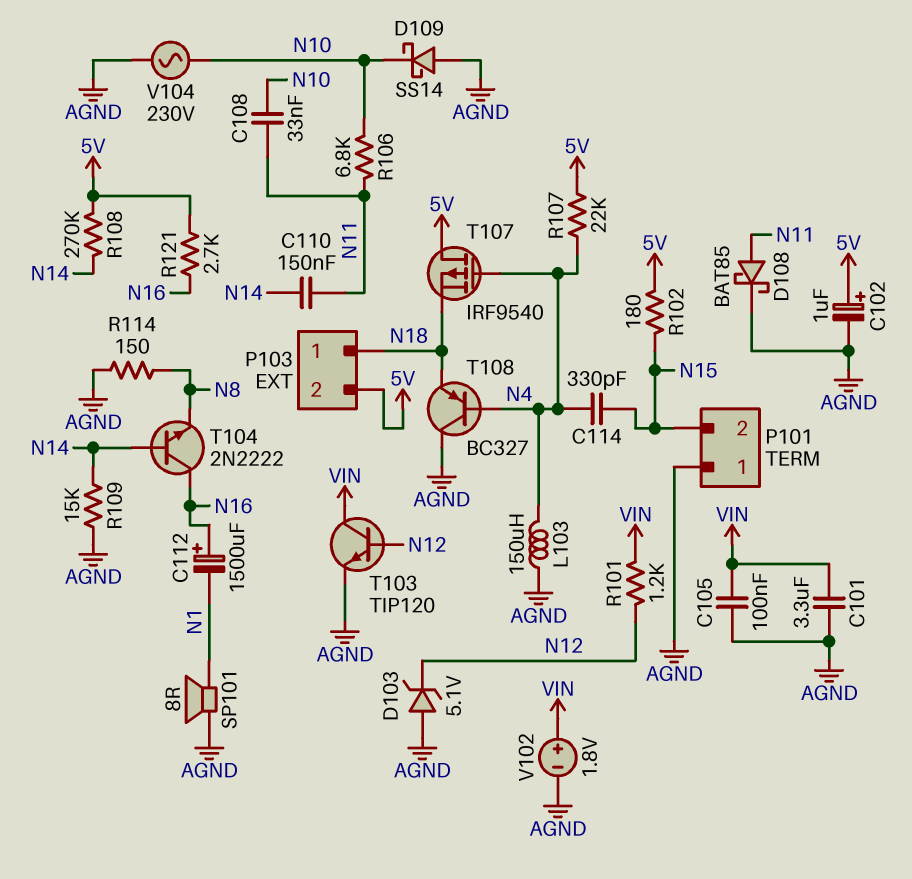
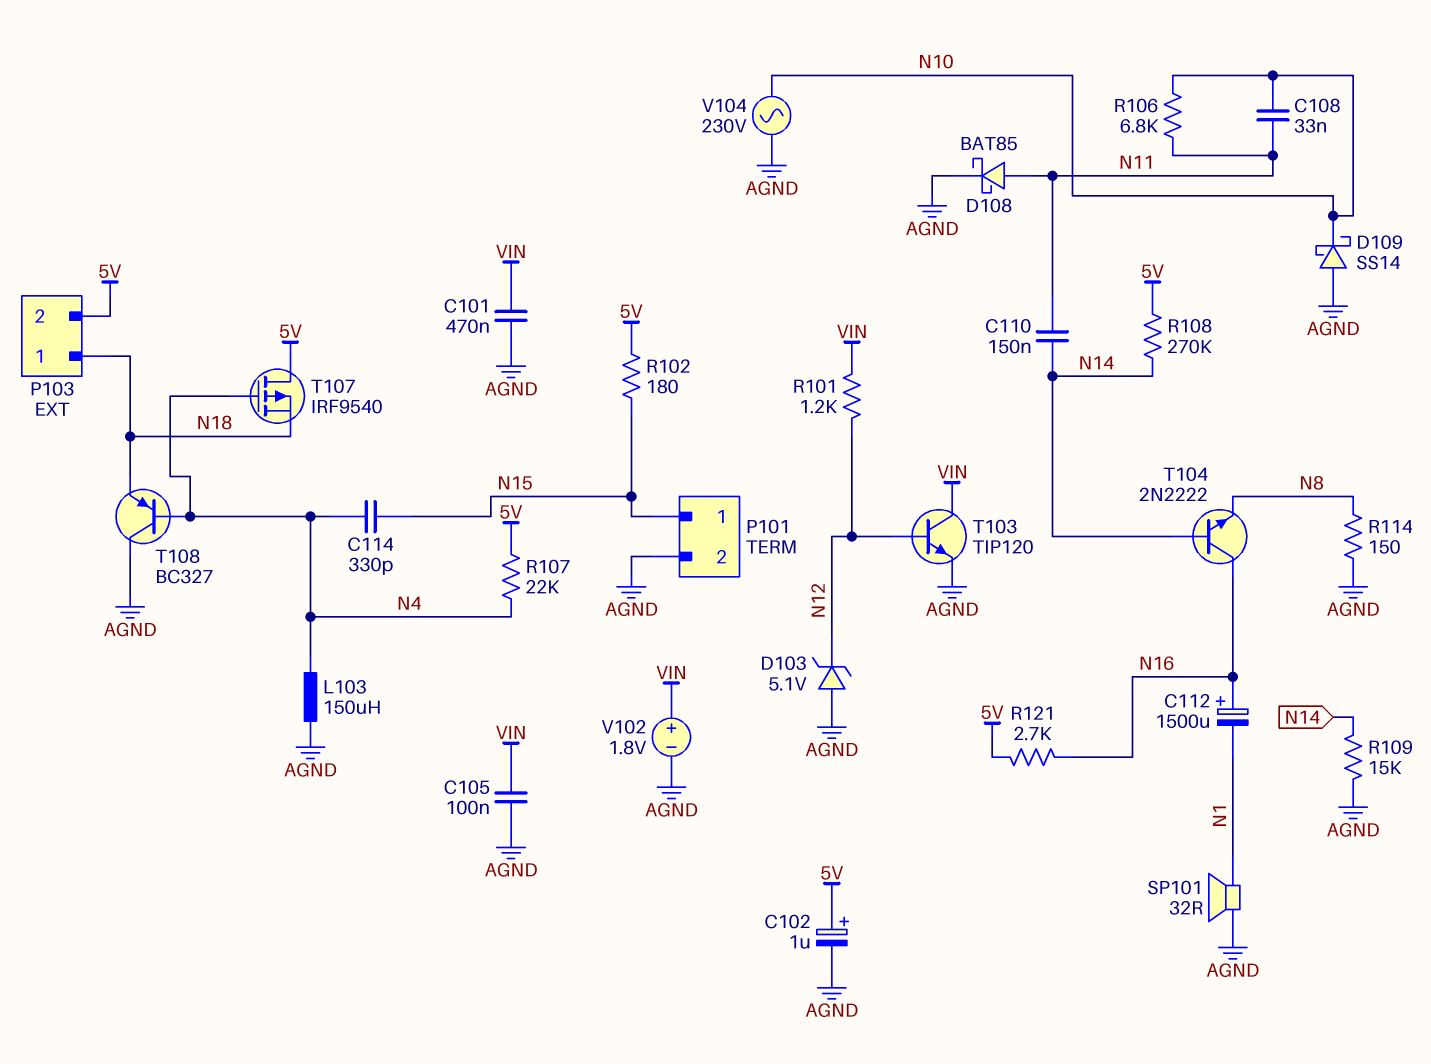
C101: 3.3uF (AGND, VIN) -> 470nF (AGND, VIN)
P101 pin 1: AGND -> N15
P101 pin 2: N15 -> AGND
SP101: speaker 8R (AGND, N1) -> speaker 32R (AGND, N1)

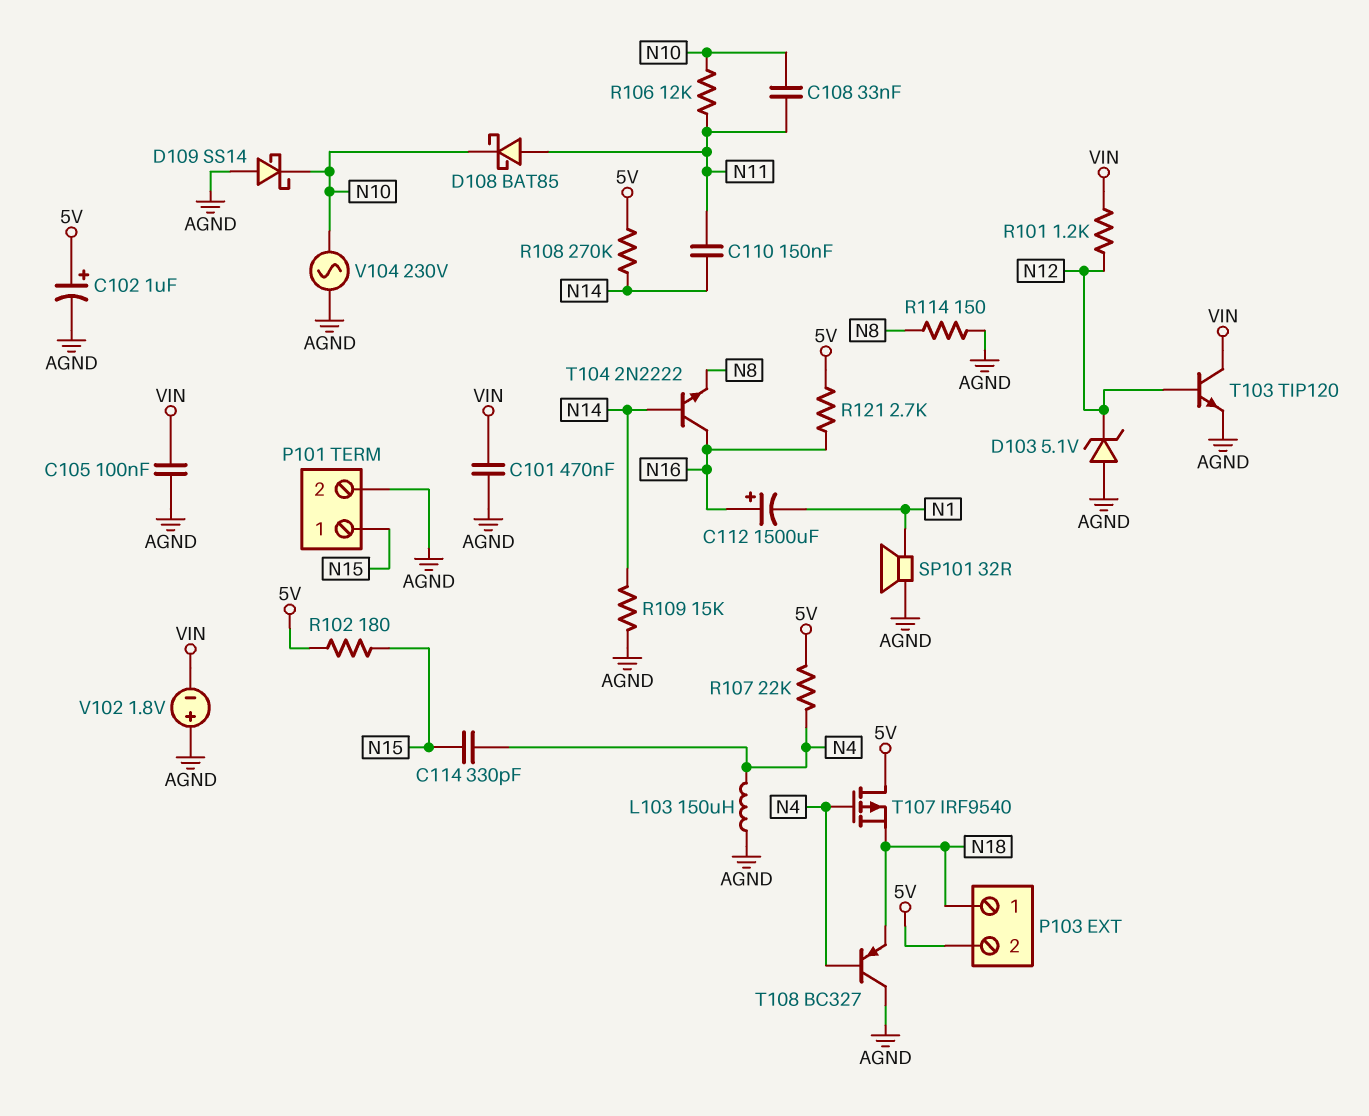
D108: schottky BAT85 (A N11, K AGND) -> schottky BAT85 (A N11, K N10)
R106: 6.8k (N10, N11) -> 12k (N10, N11)
V102: 1.8V (plus VIN, minus AGND) -> 1.8V (plus AGND, minus VIN)

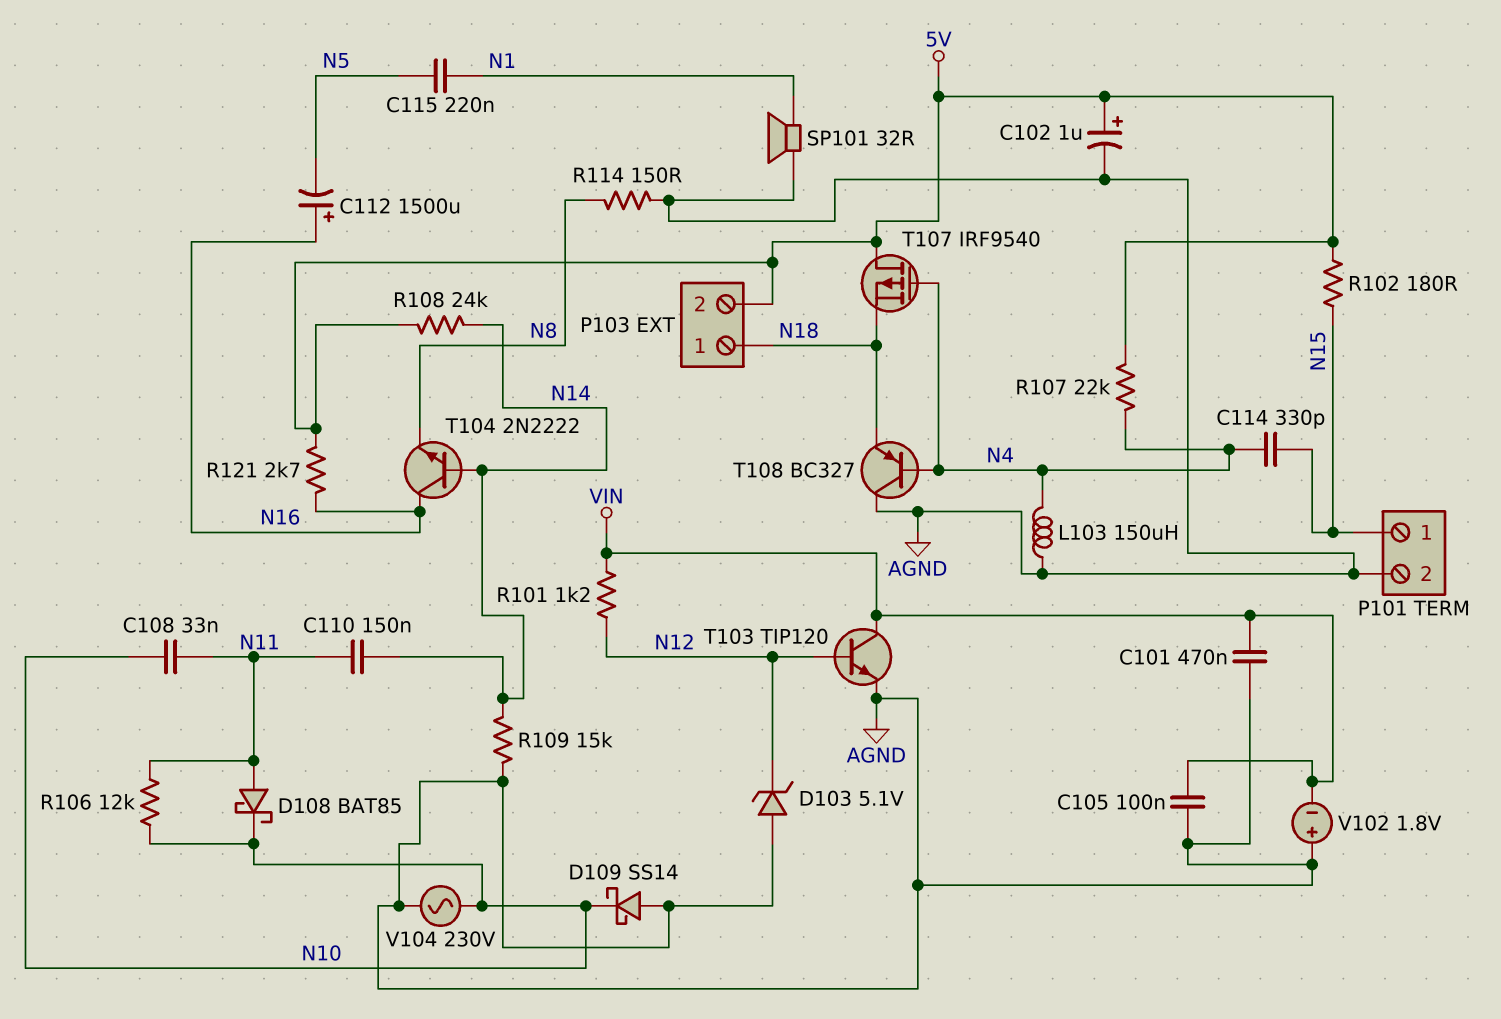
C112: 1500uF (plus N16, minus N1) -> 1500uF (plus N16, minus N5)
C115: none -> 220nF (N1, N5)
R108: 270k (5V, N14) -> 24k (5V, N14)

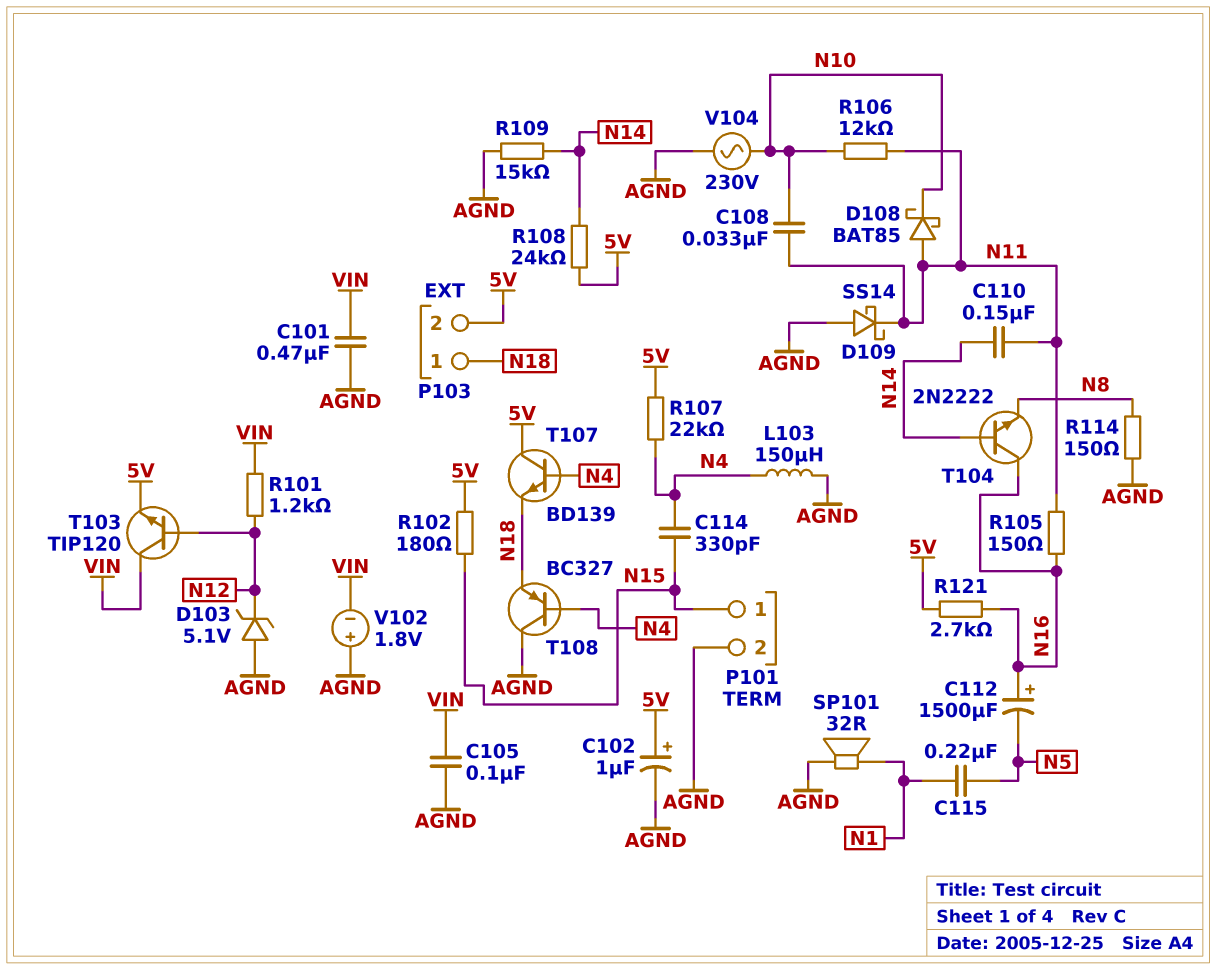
D109: schottky SS14 (A AGND, K N10) -> schottky SS14 (A AGND, K N11)
R105: none -> 150 (N11, N16)
T103: NPN TIP120 (B N12, C VIN, E AGND) -> NPN TIP120 (B N12, C VIN, E 5V)
T107: PMOS IRF9540 (G N4, D 5V, S N18) -> NPN BD139 (B N4, C 5V, E N18)

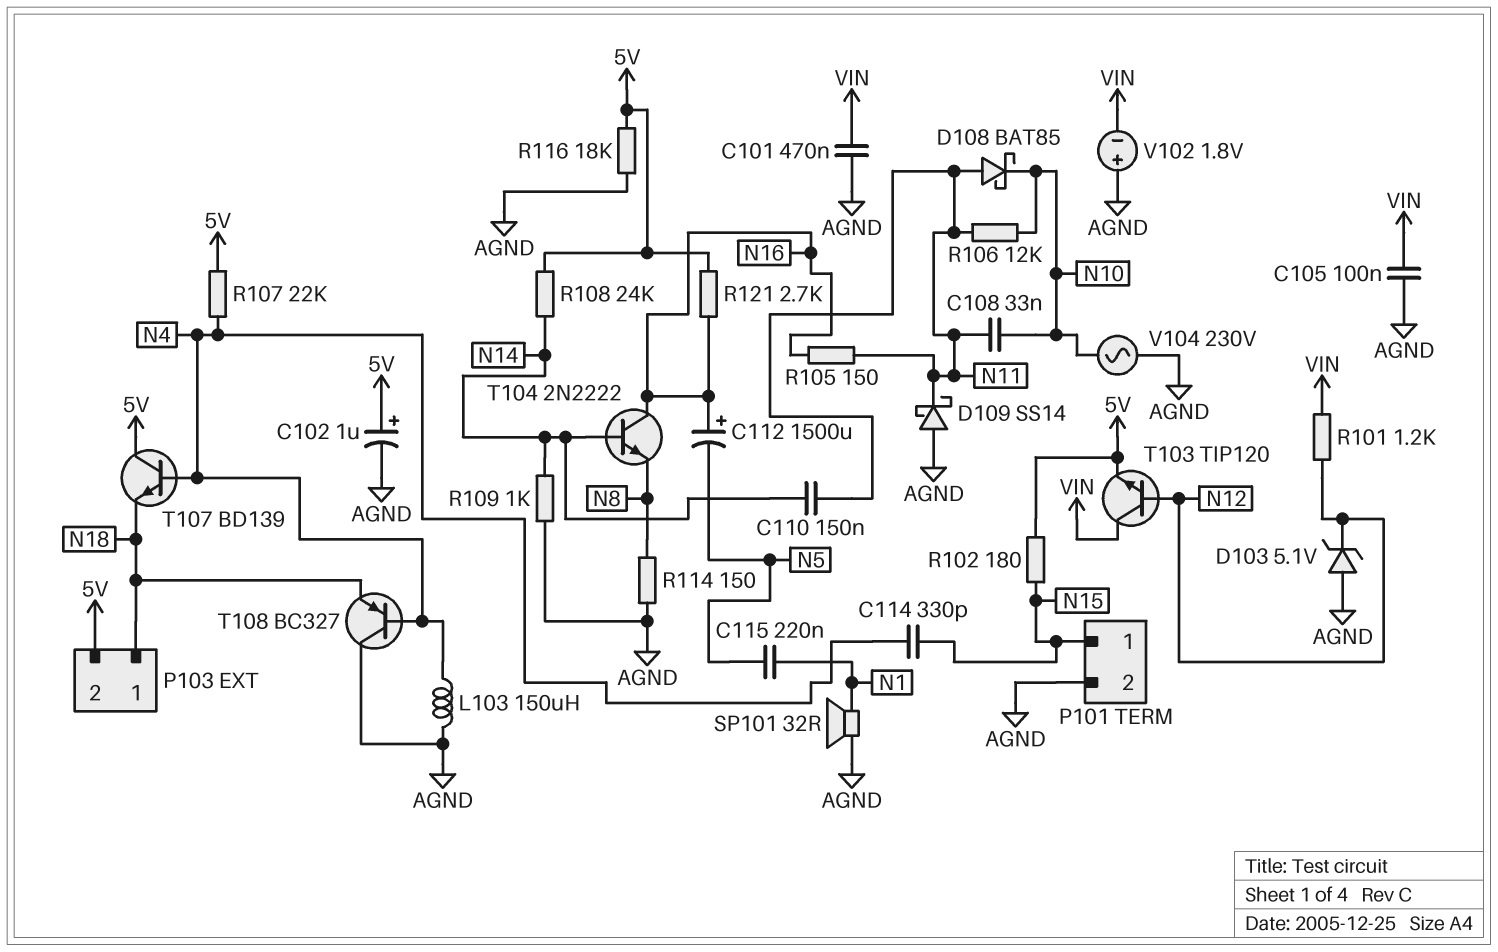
R109: 15k (AGND, N14) -> 1k (AGND, N14)
R116: none -> 18k (5V, AGND)

